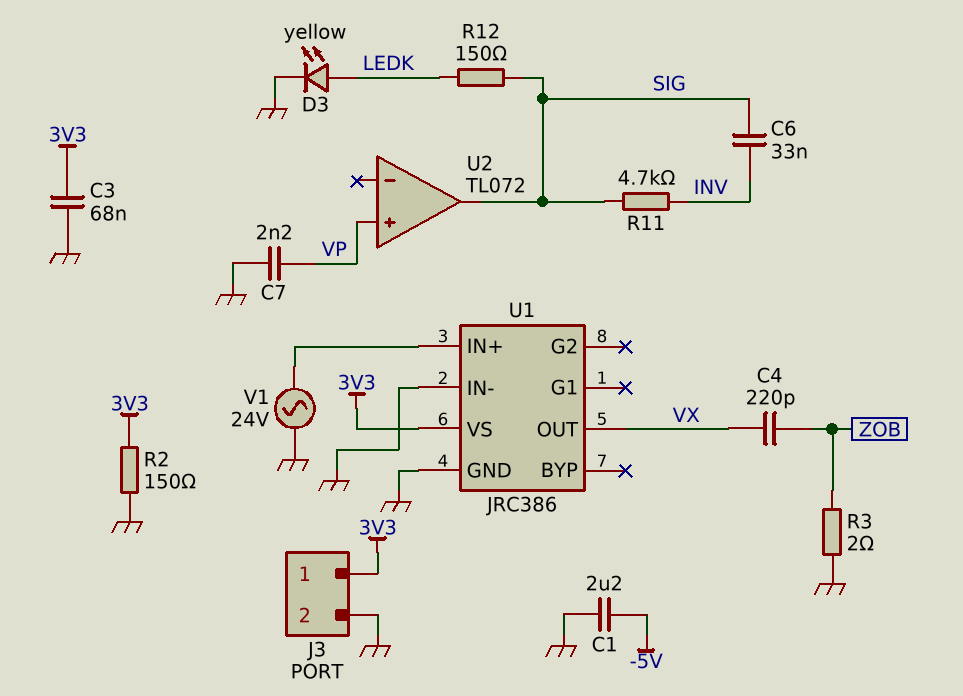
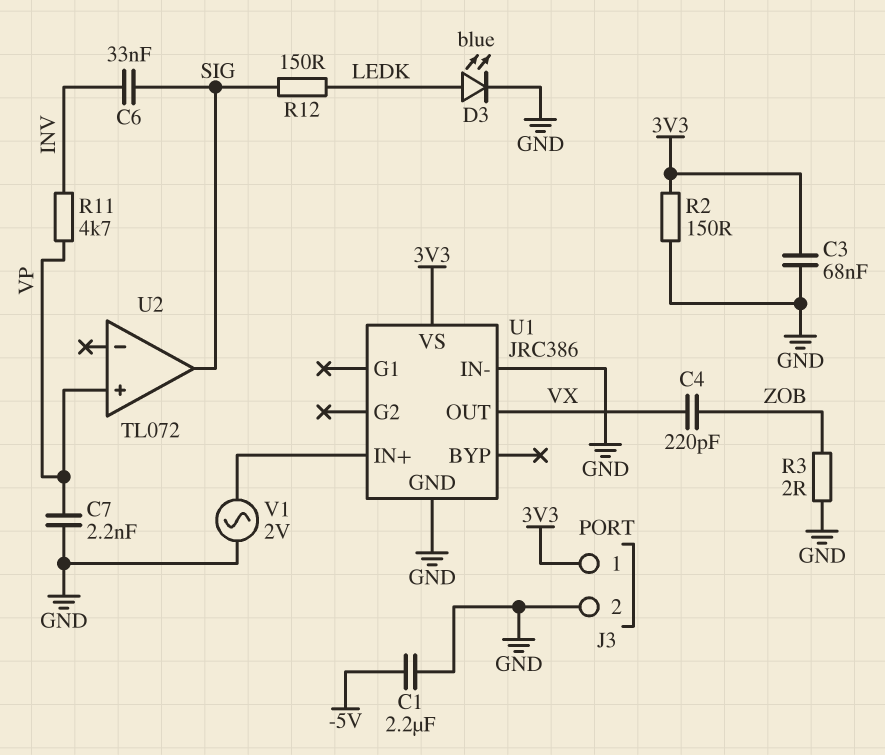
D3: LED yellow (A LEDK, K GND) -> LED blue (A LEDK, K GND)
R11: 4.7k (INV, SIG) -> 4.7k (INV, VP)
V1: AC 24V (GND, U1/IN+) -> AC 2V (GND, U1/IN+)

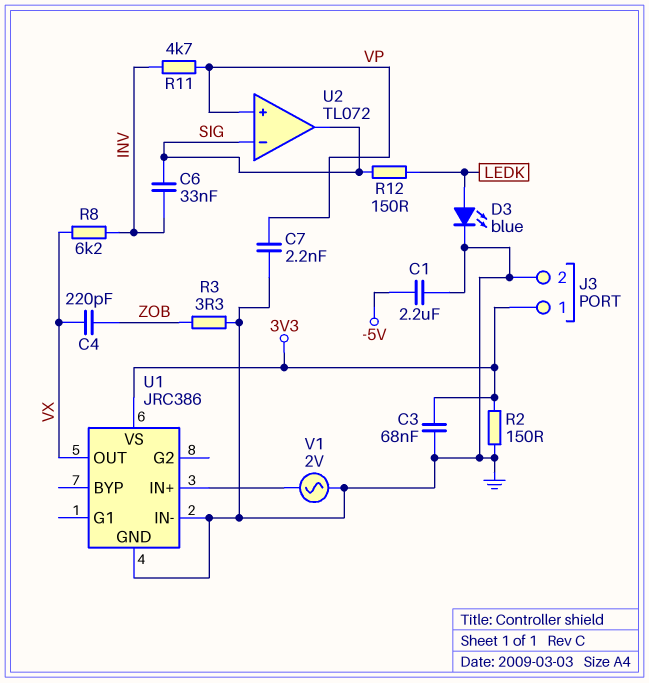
R3: 2 (GND, ZOB) -> 3.3 (GND, ZOB)
R8: none -> 6.2k (INV, VX)
U2 pin in-: none -> SIG

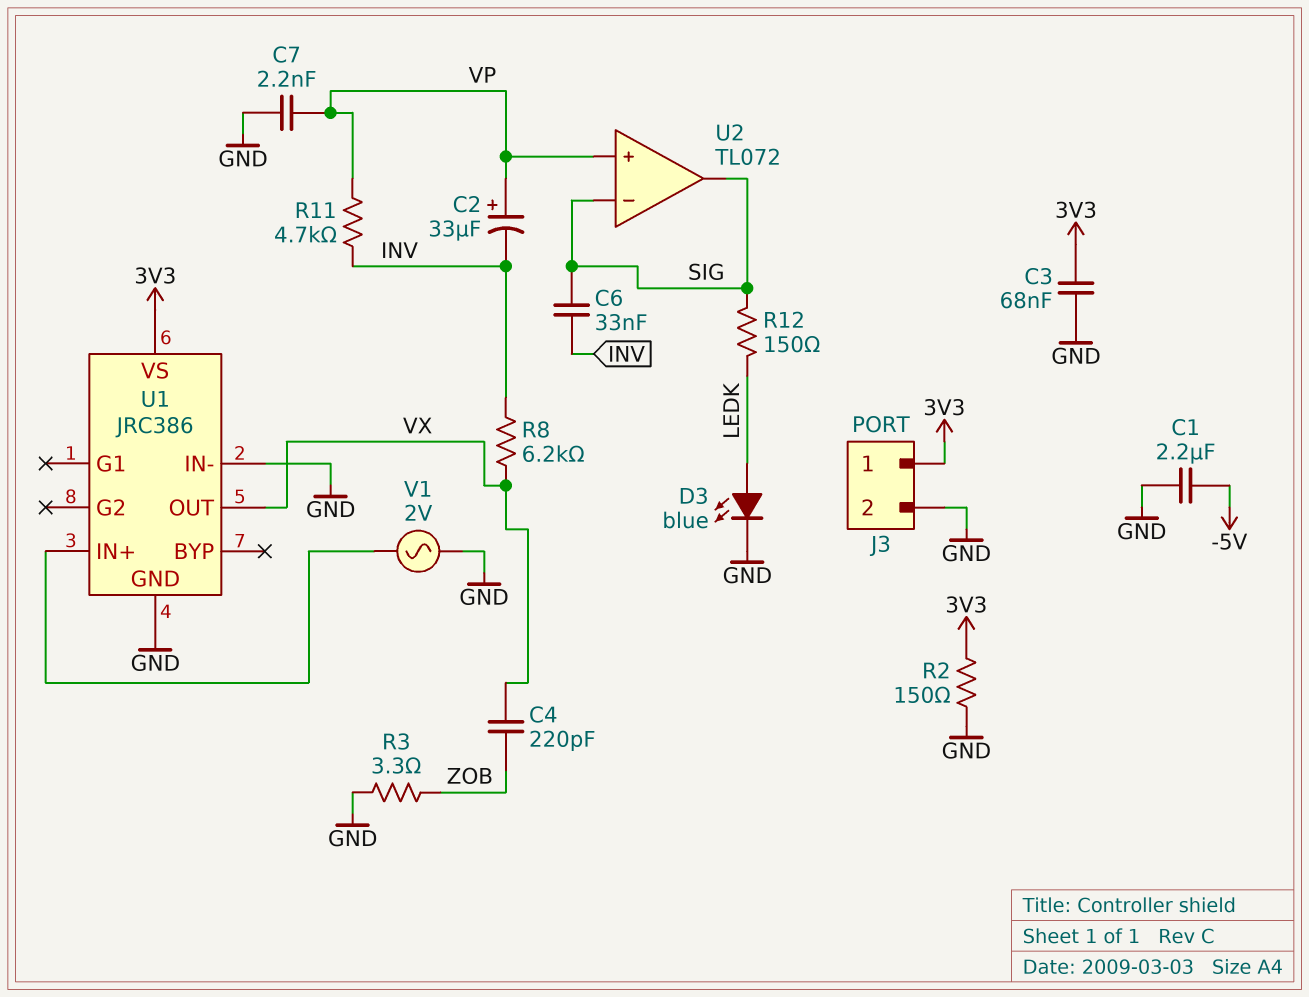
C2: none -> 33uF (plus VP, minus INV)

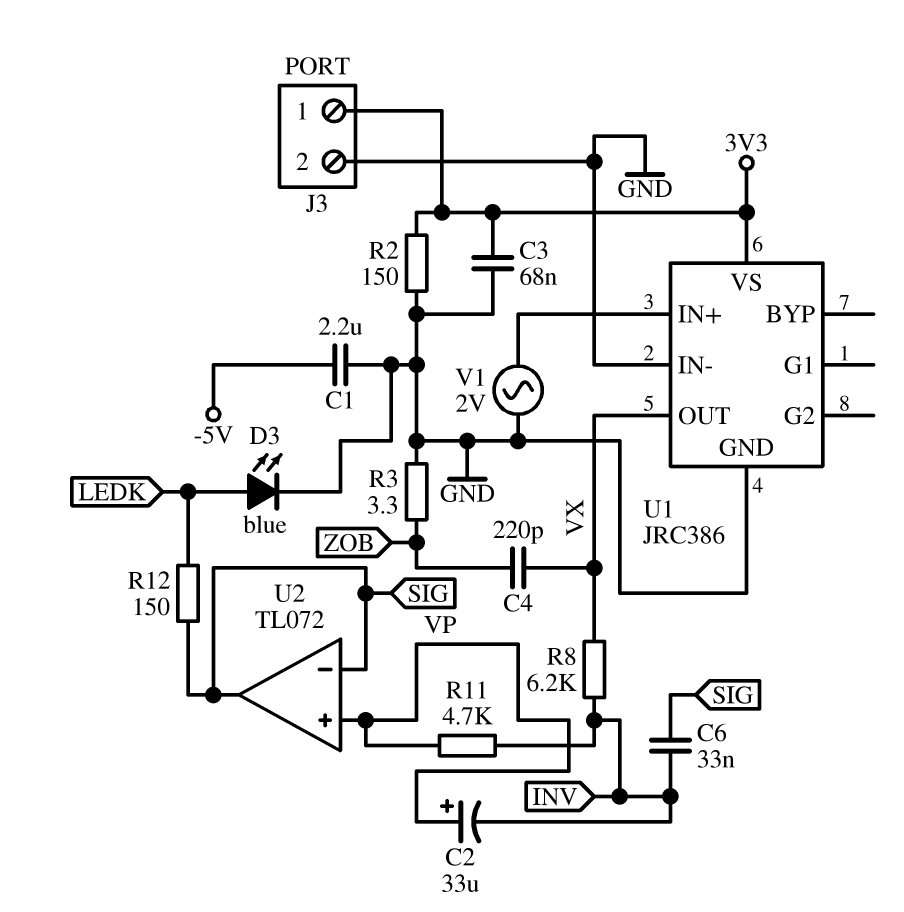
C7: 2.2nF (GND, VP) -> none

